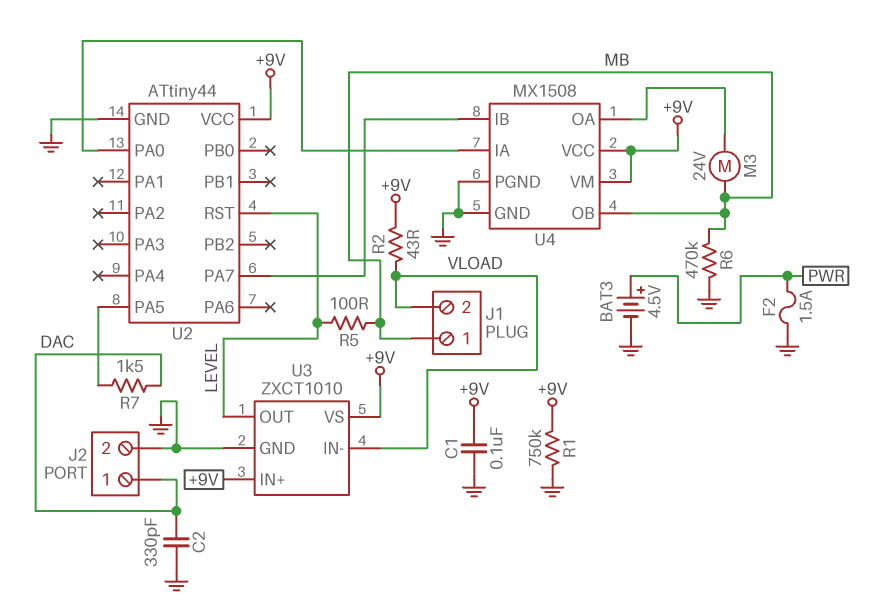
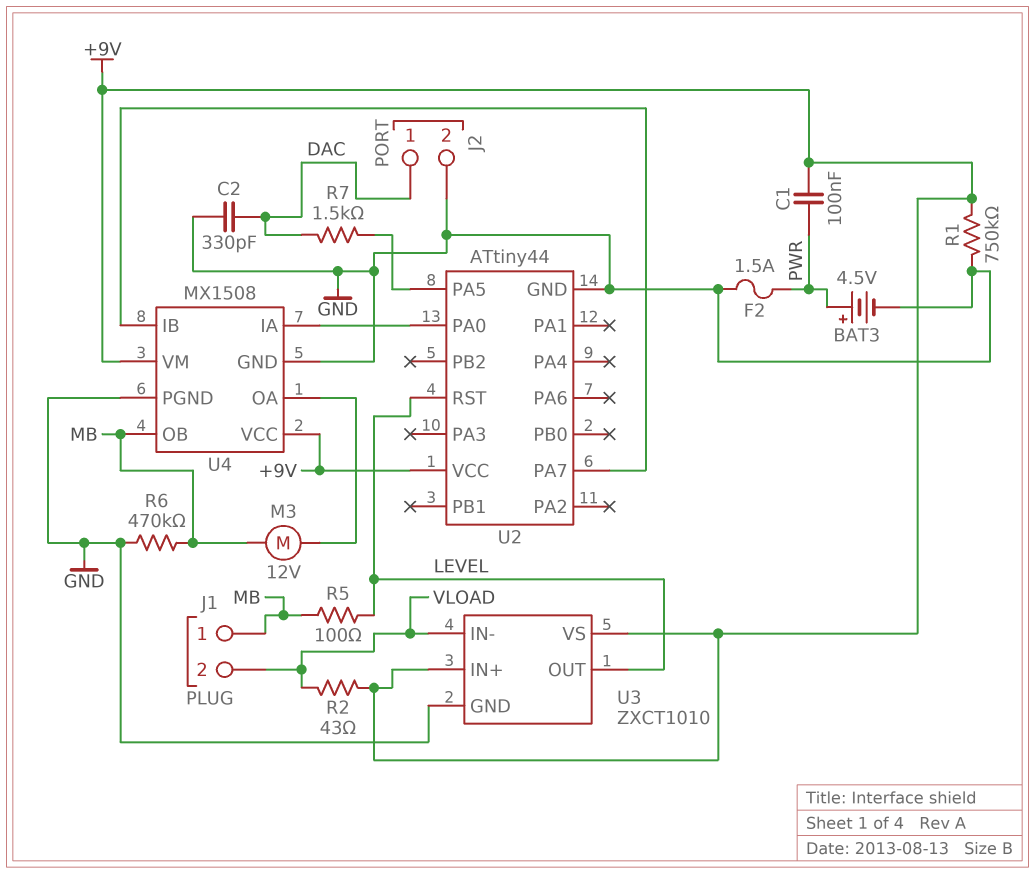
C1: 100nF (+9V, GND) -> 100nF (+9V, PWR)
M3: motor 24V (MB, U4/OA) -> motor 12V (MB, U4/OA)

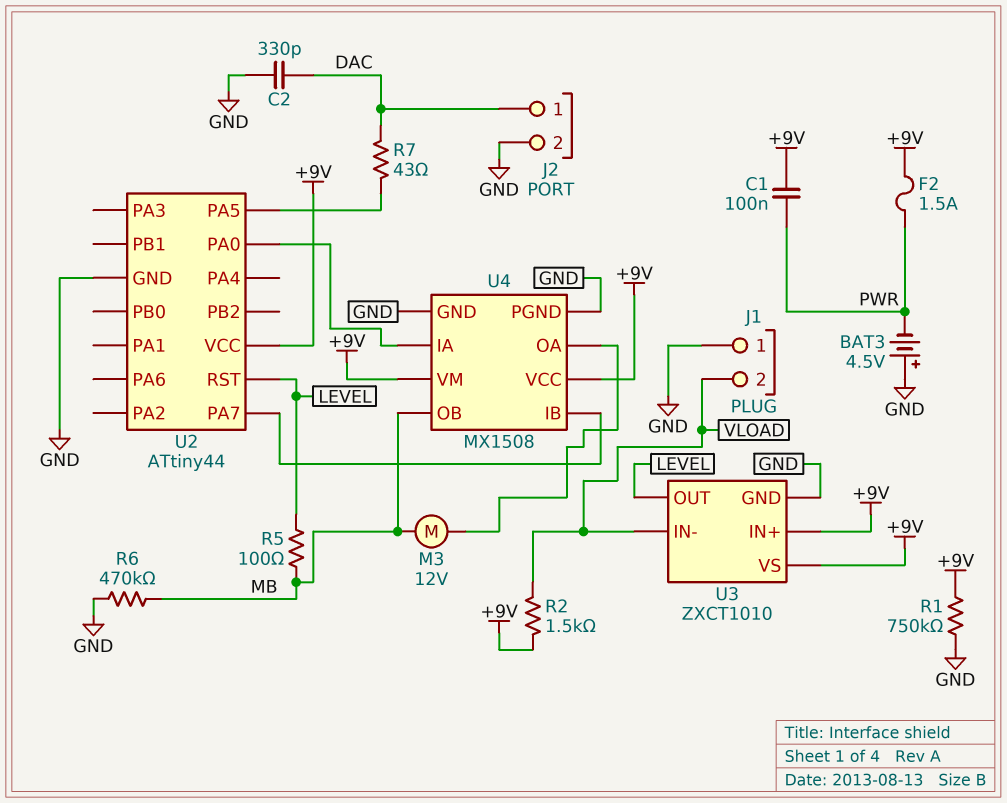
BAT3: 4.5V (plus PWR, minus GND) -> 4.5V (plus GND, minus PWR)
F2: 1.5A (GND, PWR) -> 1.5A (+9V, PWR)
J1 pin 1: MB -> GND
R2: 43 (+9V, VLOAD) -> 1.5k (+9V, VLOAD)
R7: 1.5k (DAC, U2/PA5) -> 43 (DAC, U2/PA5)

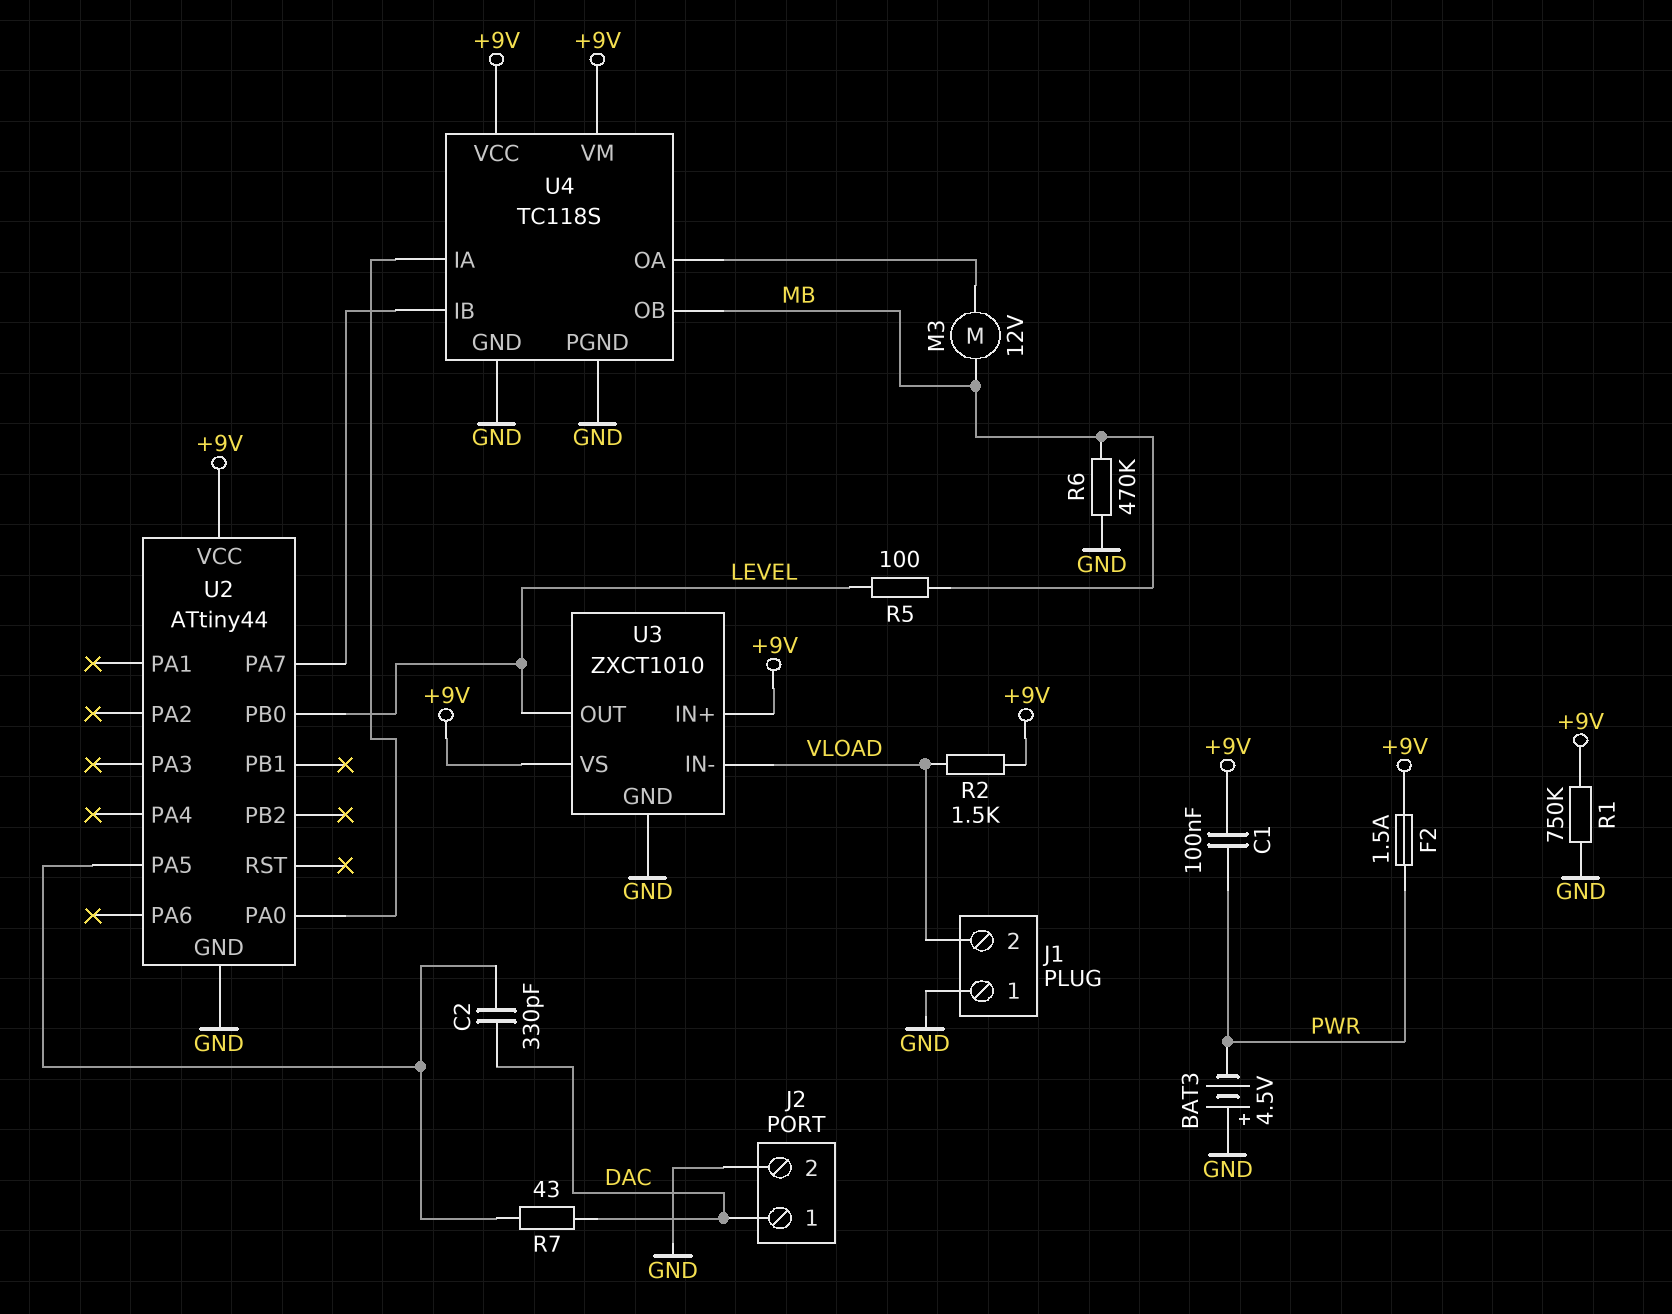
C2: 330pF (DAC, GND) -> 330pF (DAC, U2/PA5)
U2 pin PB0: none -> LEVEL
U2 pin RST: LEVEL -> none
U4: MX1508 -> TC118S

